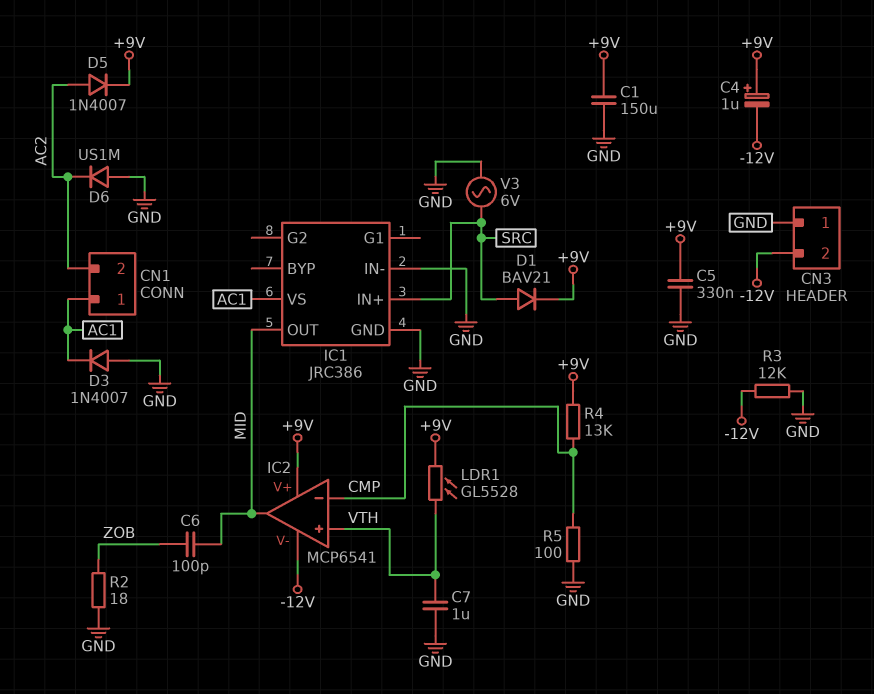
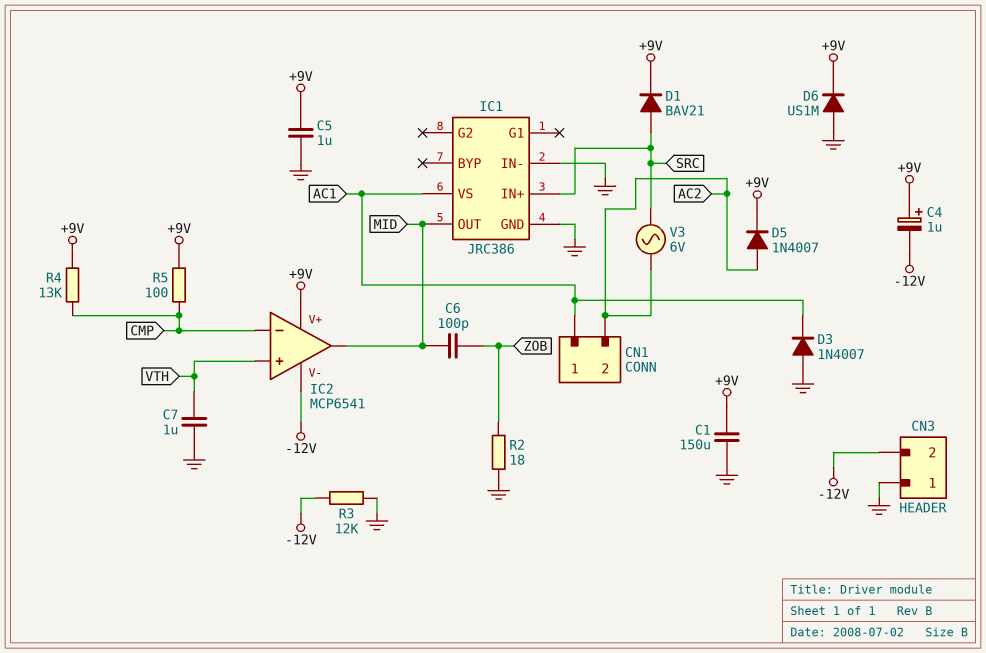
C5: 330nF (+9V, GND) -> 1uF (+9V, GND)
D6: diode US1M (A GND, K AC2) -> diode US1M (A GND, K +9V)
LDR1: GL5528 (+9V, VTH) -> none
R5: 100 (CMP, GND) -> 100 (+9V, CMP)
V3: AC 6V (GND, SRC) -> AC 6V (AC2, SRC)

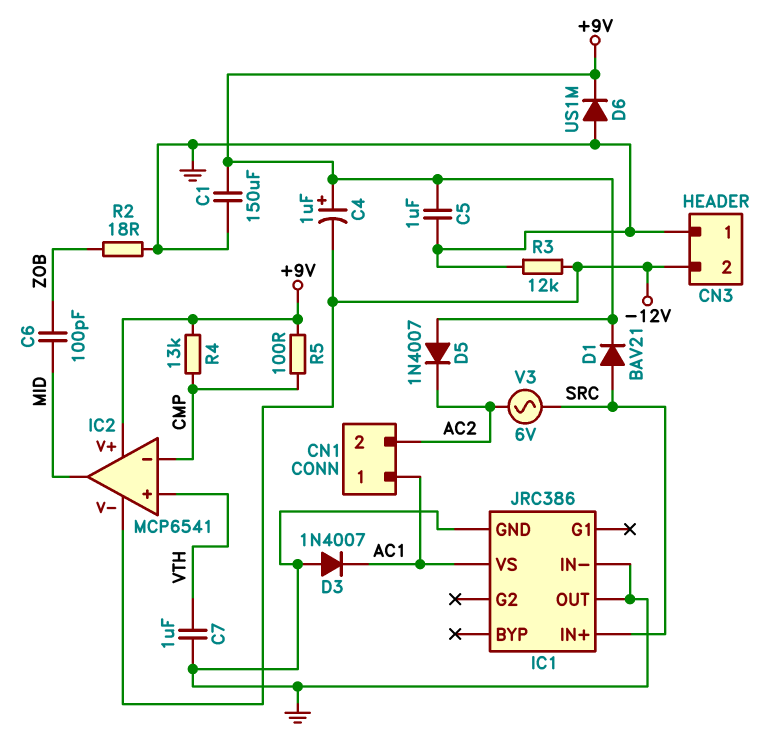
D5: diode 1N4007 (A AC2, K +9V) -> diode 1N4007 (A +9V, K AC2)
IC1 pin OUT: MID -> GND

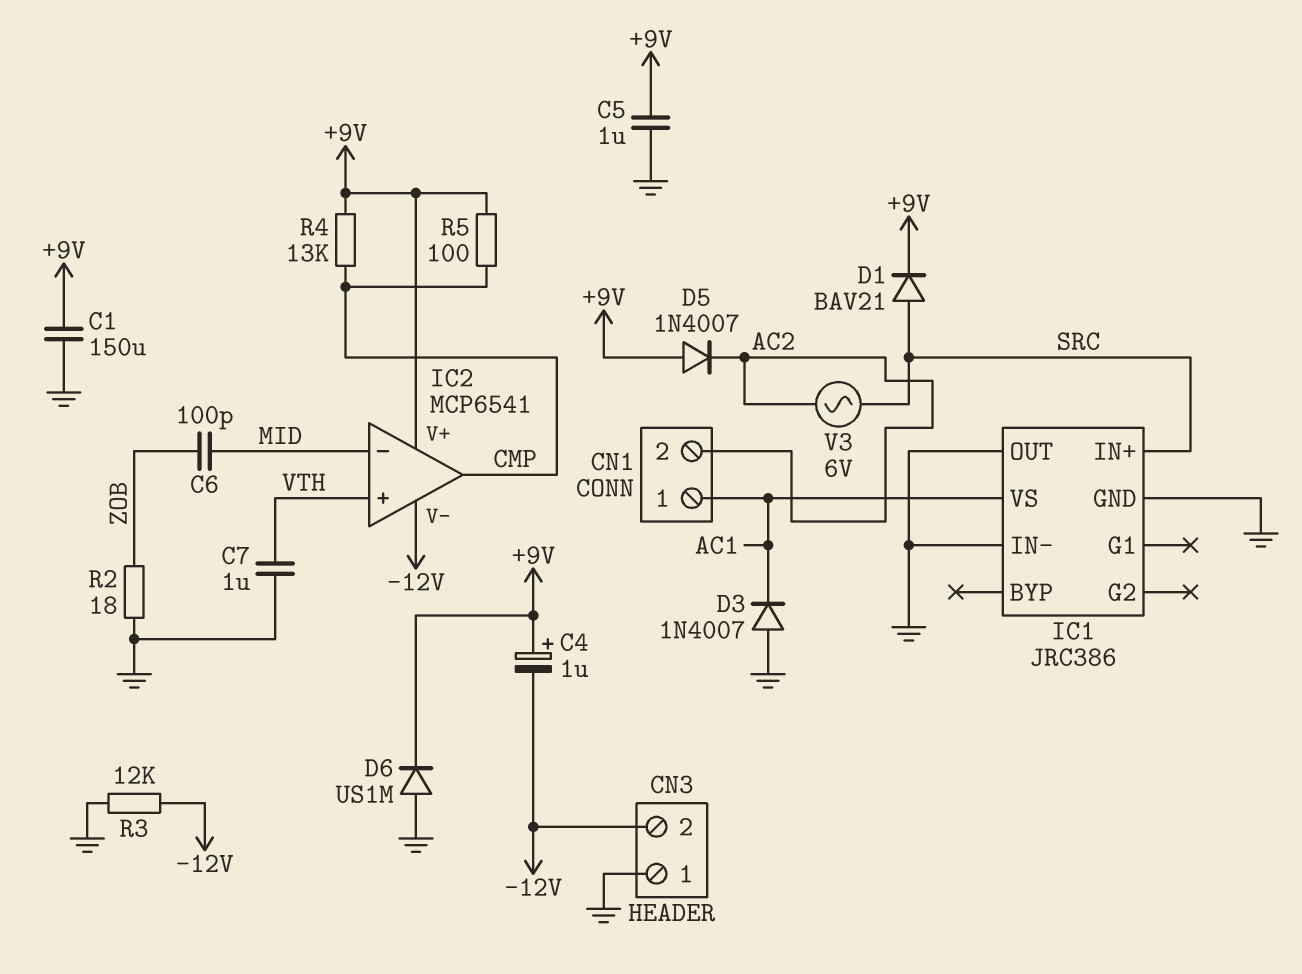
IC2 pin in-: CMP -> MID
IC2 pin out: MID -> CMP

